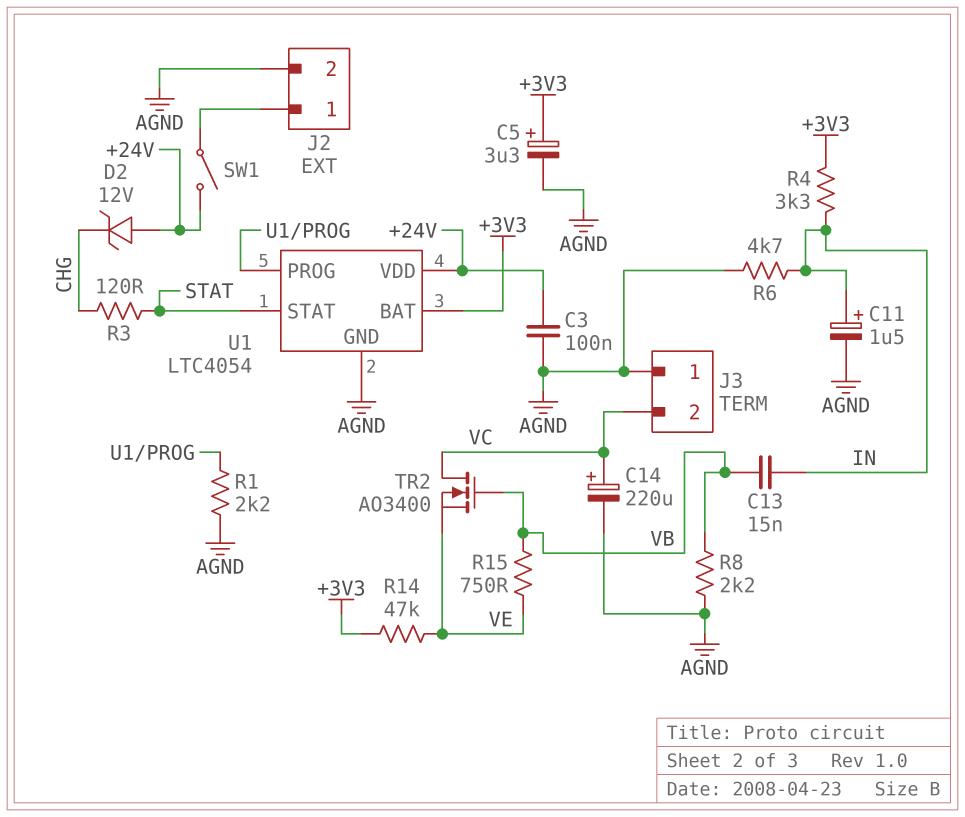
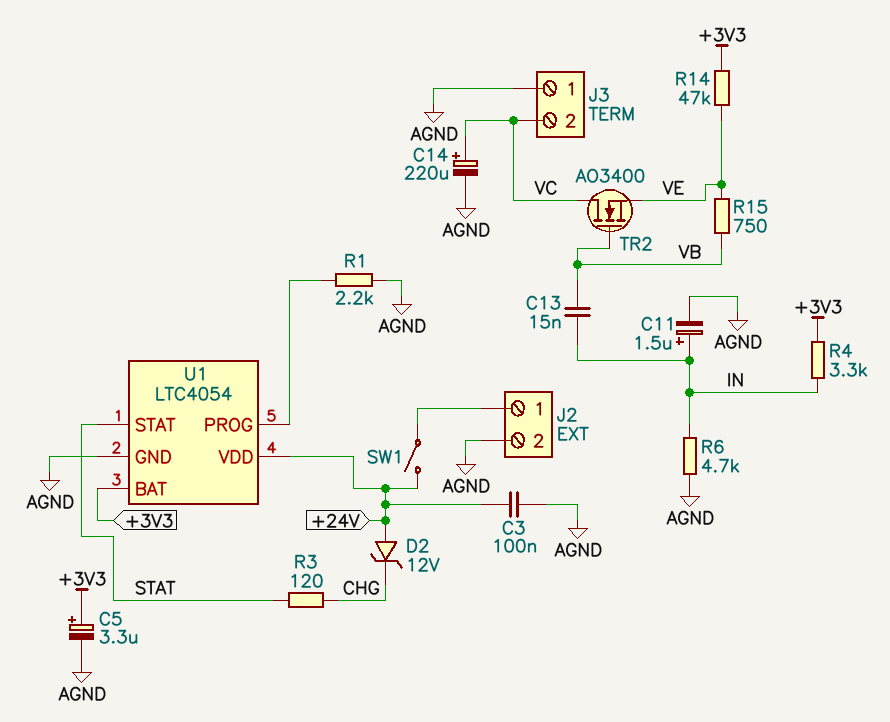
R8: 2.2k (AGND, VB) -> none

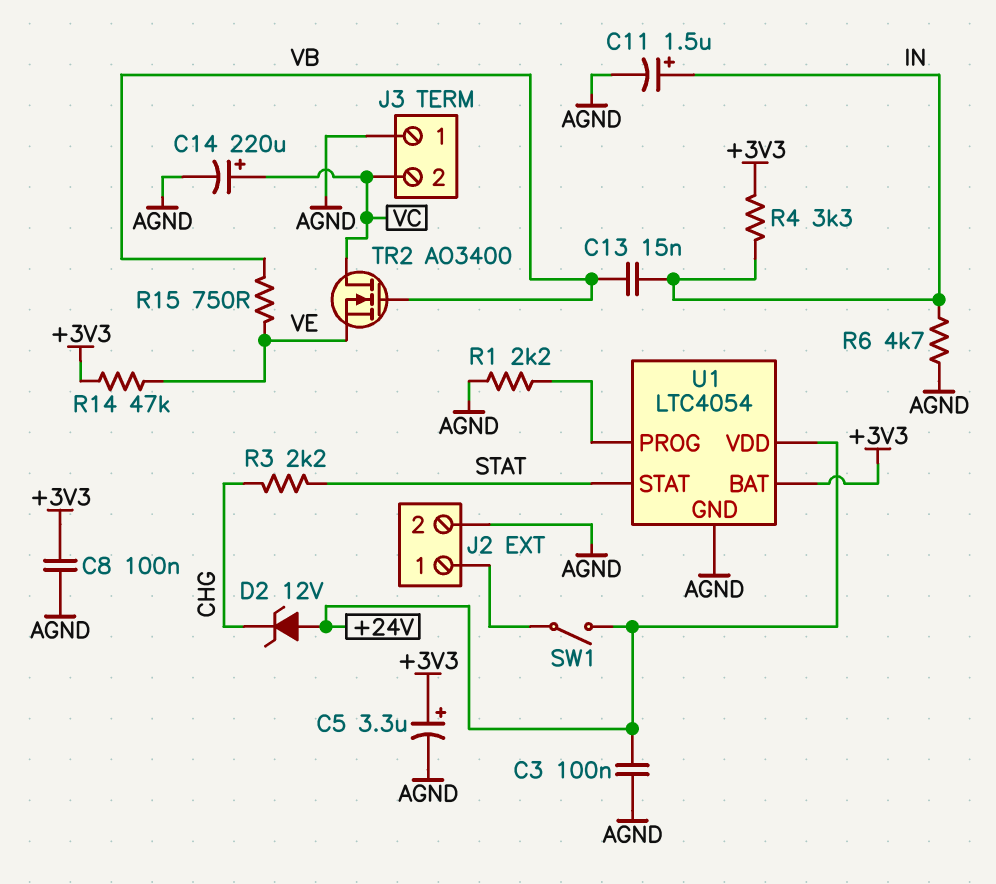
C8: none -> 100nF (+3V3, AGND)
R3: 120 (CHG, STAT) -> 2.2k (CHG, STAT)

